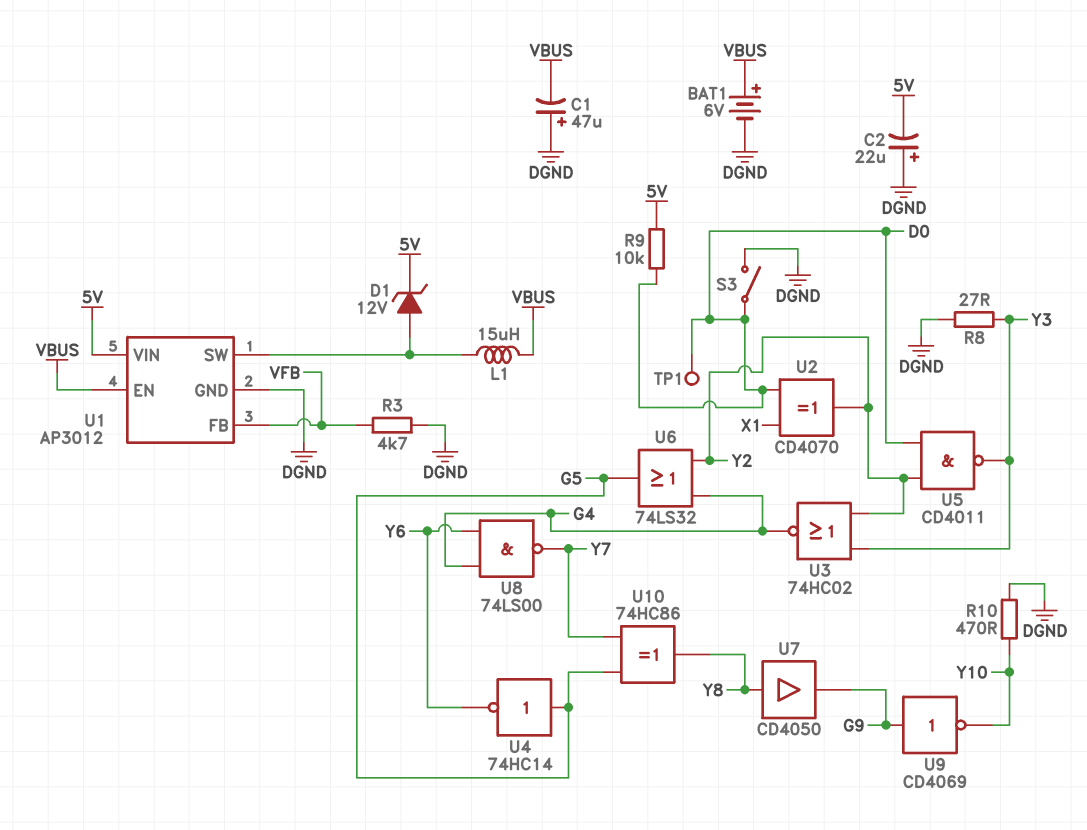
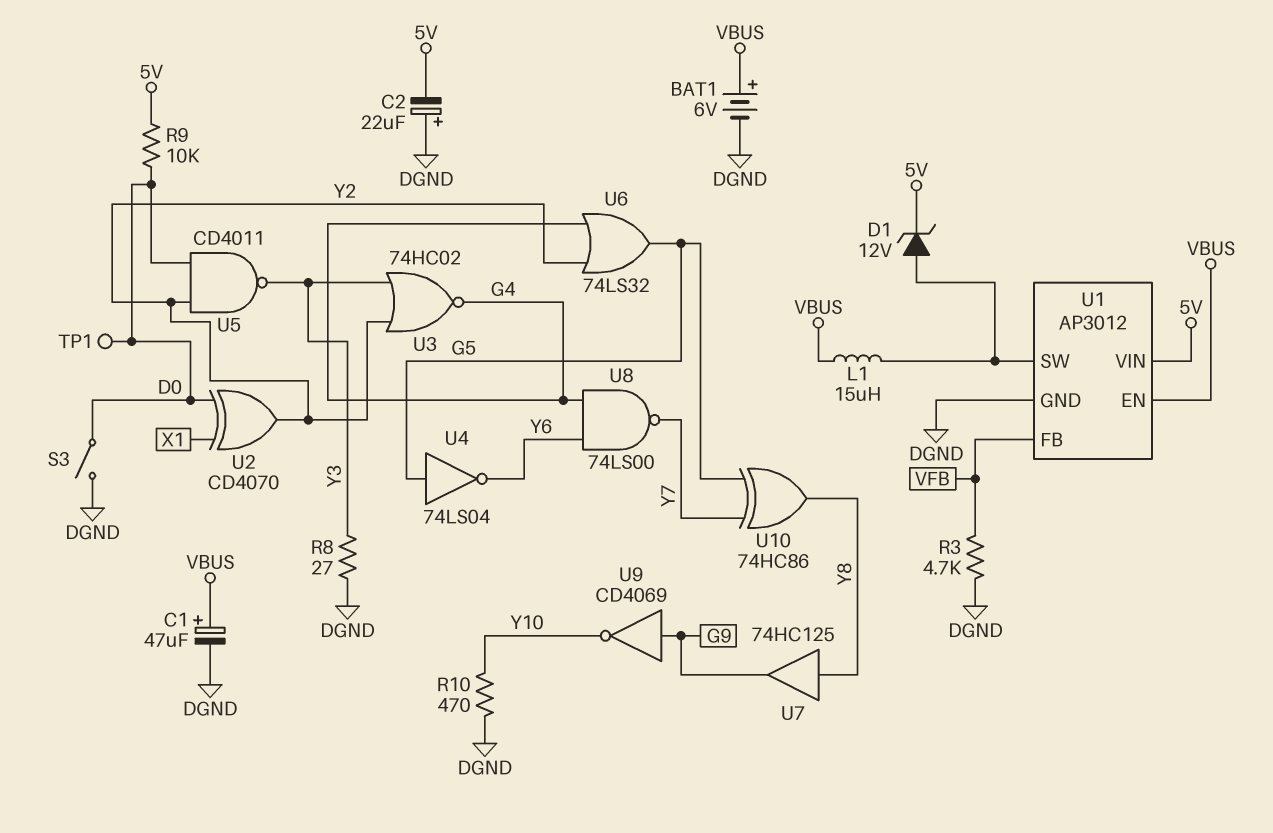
C1: 47uF (plus DGND, minus VBUS) -> 47uF (plus VBUS, minus DGND)
U4: NOT 74HC14 (in G5, out Y6) -> NOT 74LS04 (in G5, out Y6)
U7: buffer CD4050 (in Y8, out G9) -> buffer 74HC125 (in Y8, out G9)

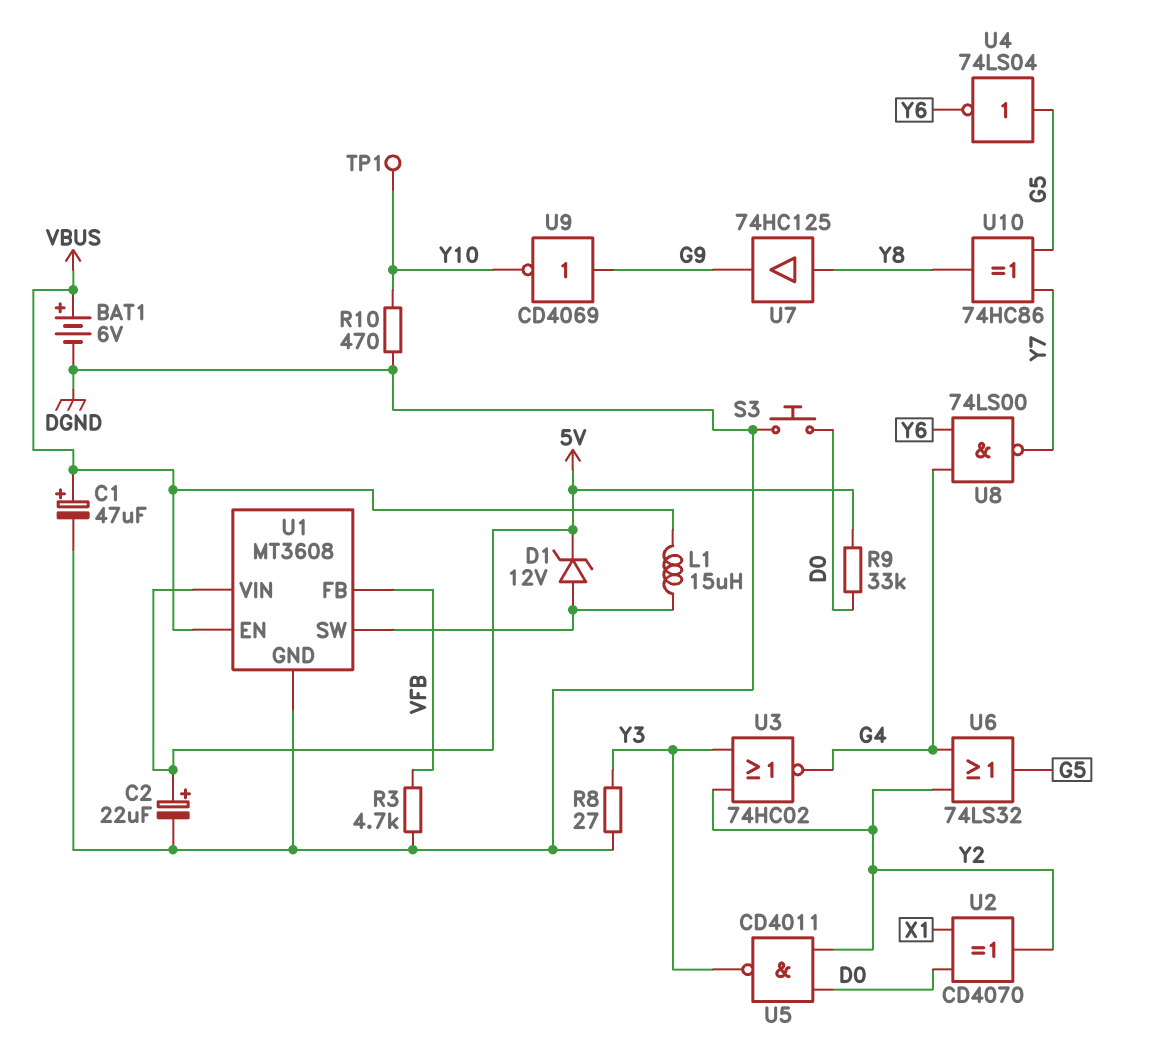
C2: 22uF (plus DGND, minus 5V) -> 22uF (plus 5V, minus DGND)
R9: 10k (5V, D0) -> 33k (5V, D0)
S3: switch (D0, DGND) -> button (D0, DGND)
TP1: test point (D0) -> test point (Y10)
U1: AP3012 -> MT3608

